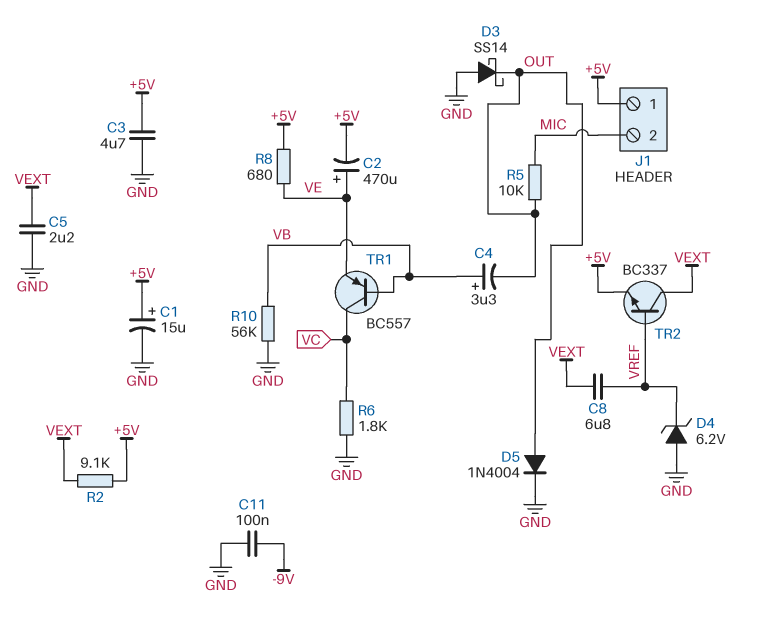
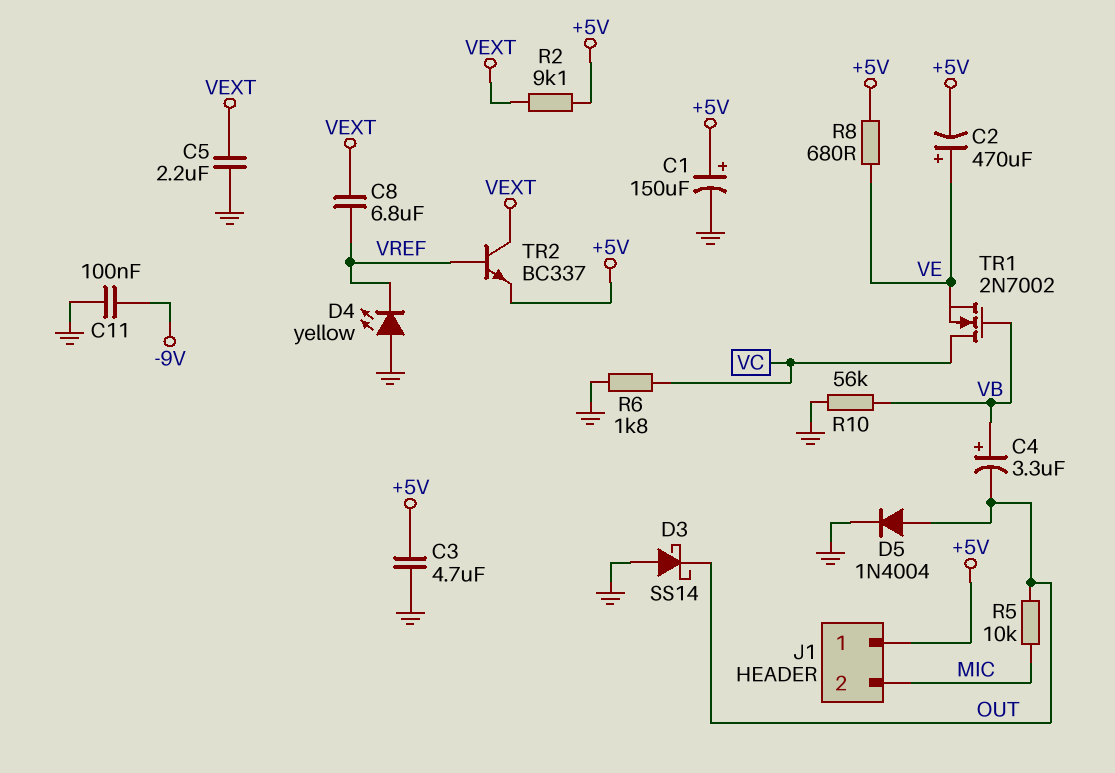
C1: 15uF (plus +5V, minus GND) -> 150uF (plus +5V, minus GND)
D4: zener 6.2V (A GND, K VREF) -> LED yellow (A GND, K VREF)
TR1: PNP BC557 (B VB, C VC, E VE) -> NMOS 2N7002 (G VB, D VC, S VE)

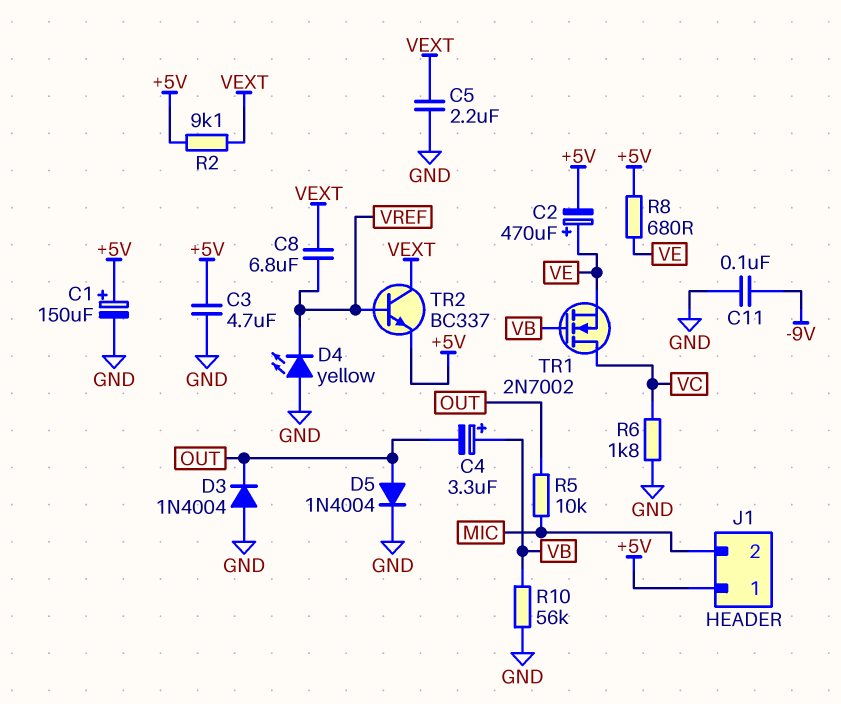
D3: schottky SS14 (A GND, K OUT) -> diode 1N4004 (A GND, K OUT)

